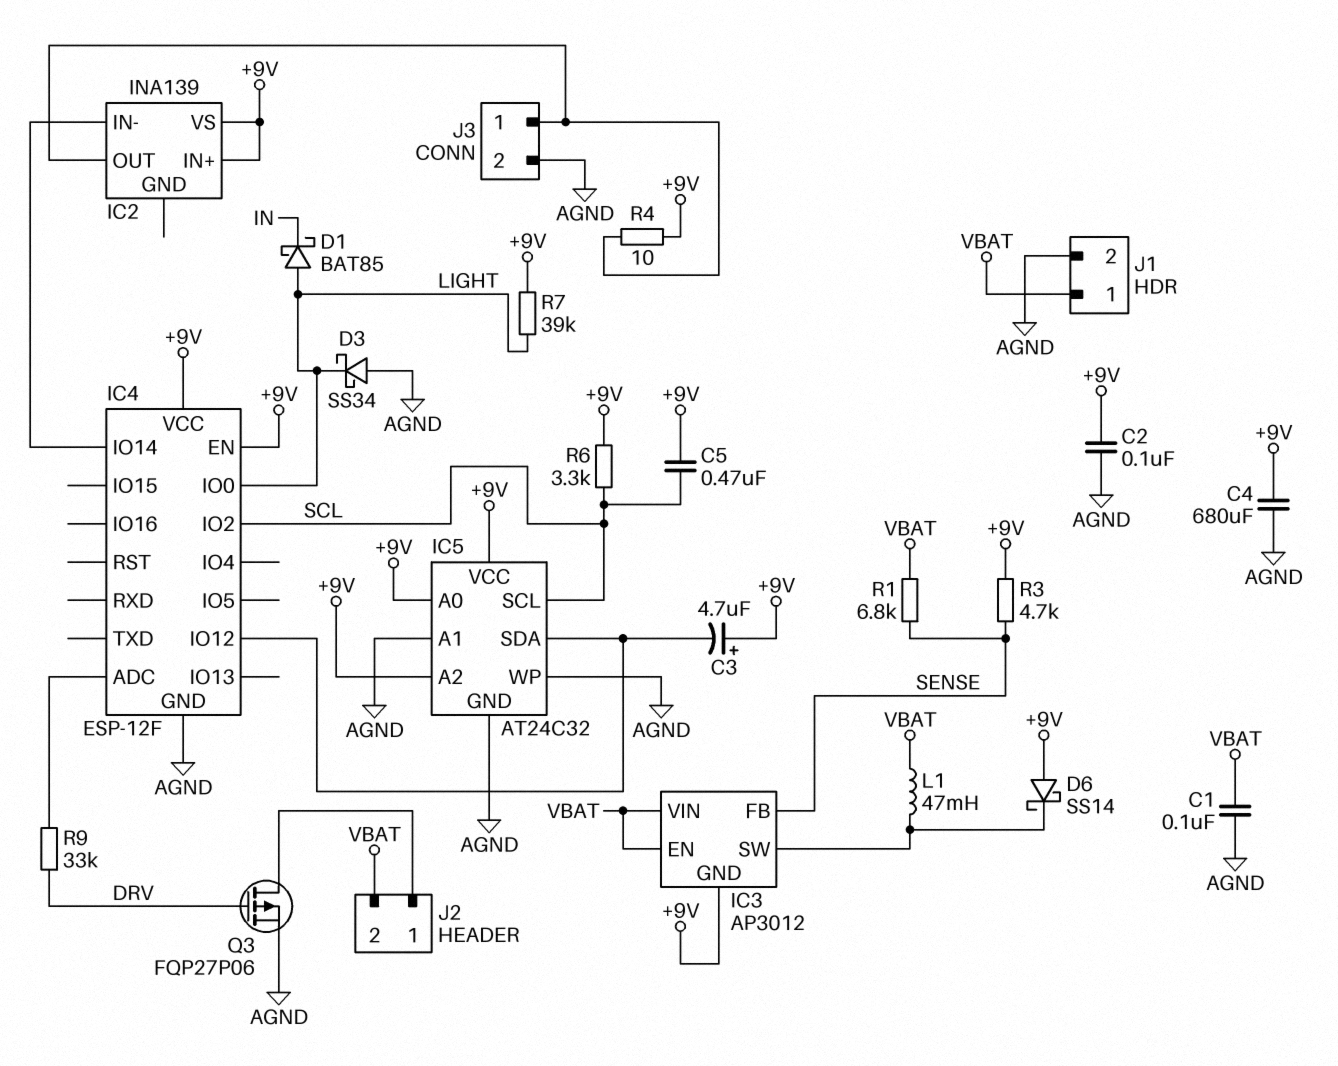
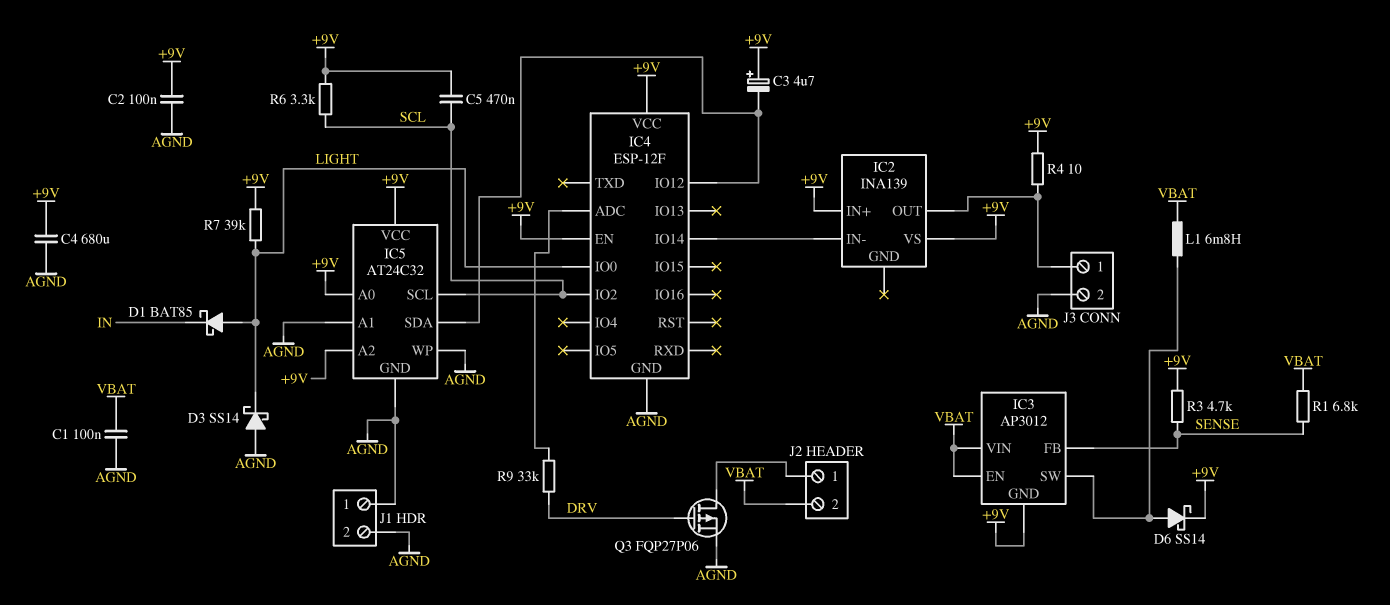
D3: schottky SS34 (A AGND, K LIGHT) -> schottky SS14 (A AGND, K LIGHT)
D6: schottky SS14 (A +9V, K IC3/SW) -> schottky SS14 (A IC3/SW, K +9V)
J1 pin 1: VBAT -> AGND
L1: 47mH (IC3/SW, VBAT) -> 6.8mH (IC3/SW, VBAT)

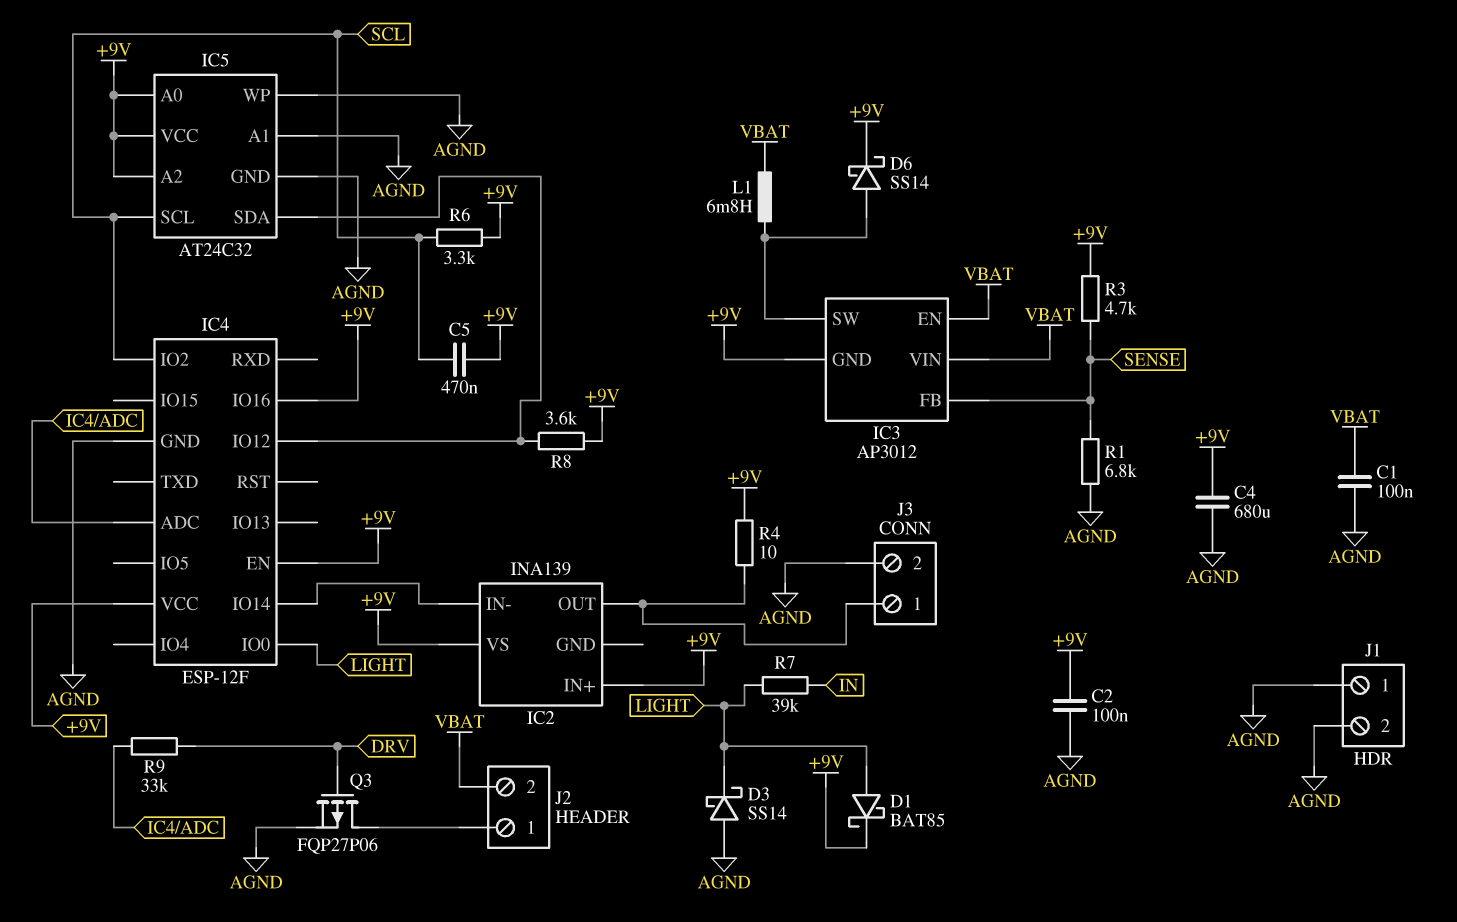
C3: 4.7uF (plus +9V, minus IC4/IO12) -> none
D1: schottky BAT85 (A LIGHT, K IN) -> schottky BAT85 (A LIGHT, K +9V)
IC4 pin IO16: none -> +9V
R1: 6.8k (SENSE, VBAT) -> 6.8k (AGND, SENSE)
R7: 39k (+9V, LIGHT) -> 39k (IN, LIGHT)
R8: none -> 3.6k (+9V, IC4/IO12)

